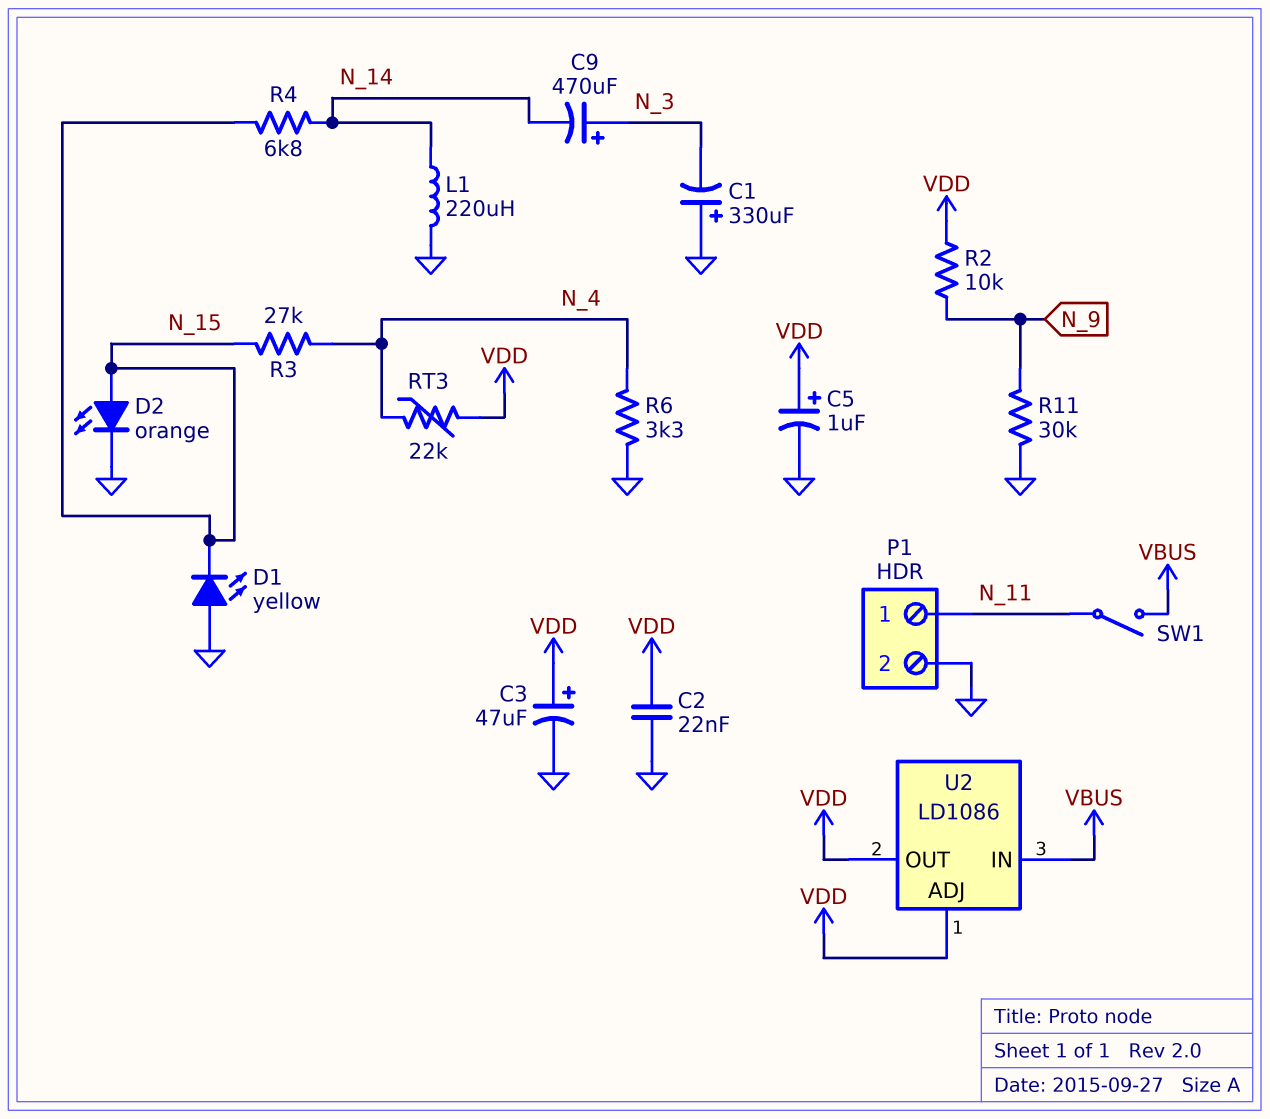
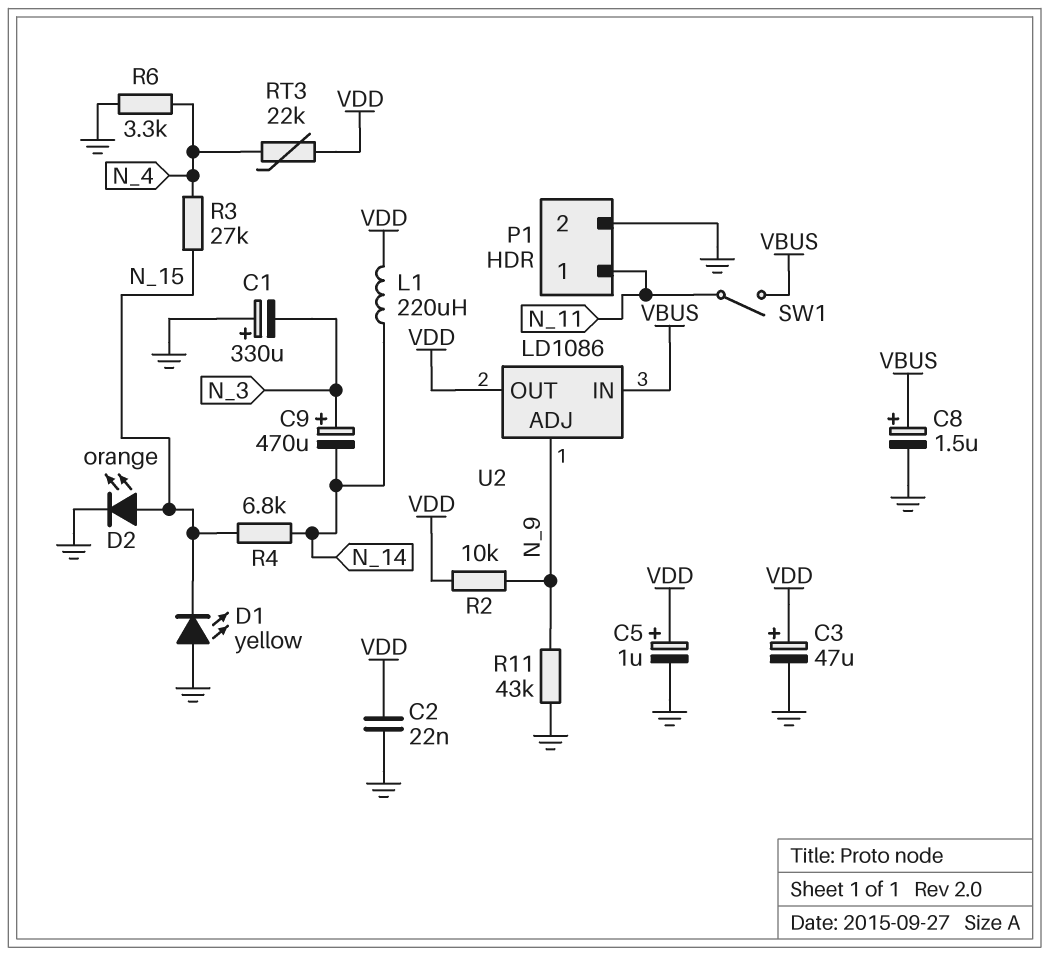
C8: none -> 1.5uF (plus VBUS, minus GND)
L1: 220uH (GND, N_14) -> 220uH (N_14, VDD)
R11: 30k (GND, N_9) -> 43k (GND, N_9)
U2 pin ADJ: VDD -> N_9

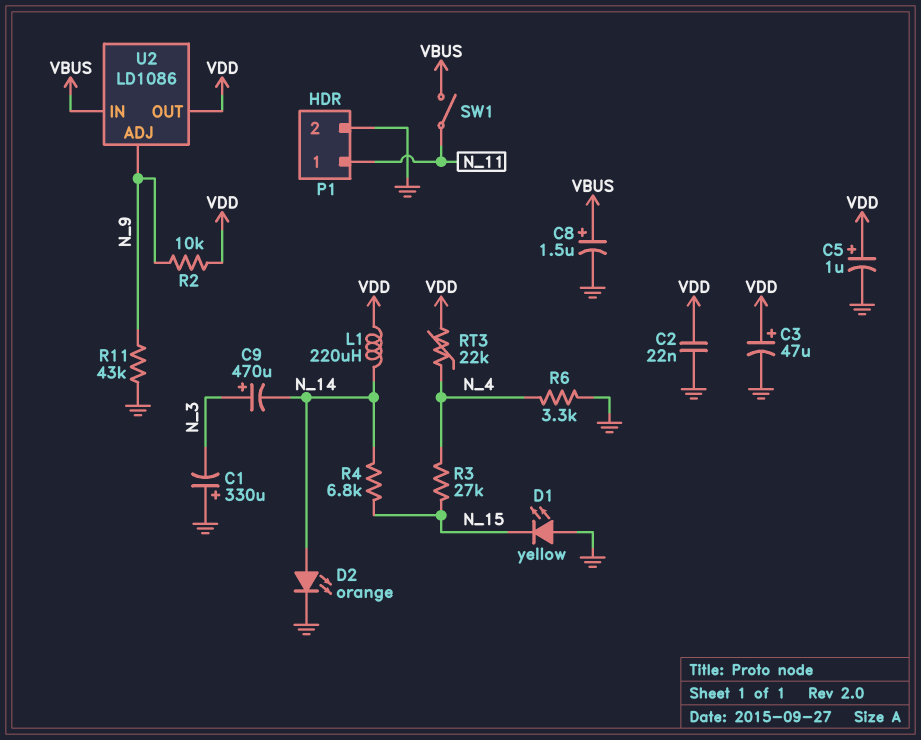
D2: LED orange (A N_15, K GND) -> LED orange (A N_14, K GND)

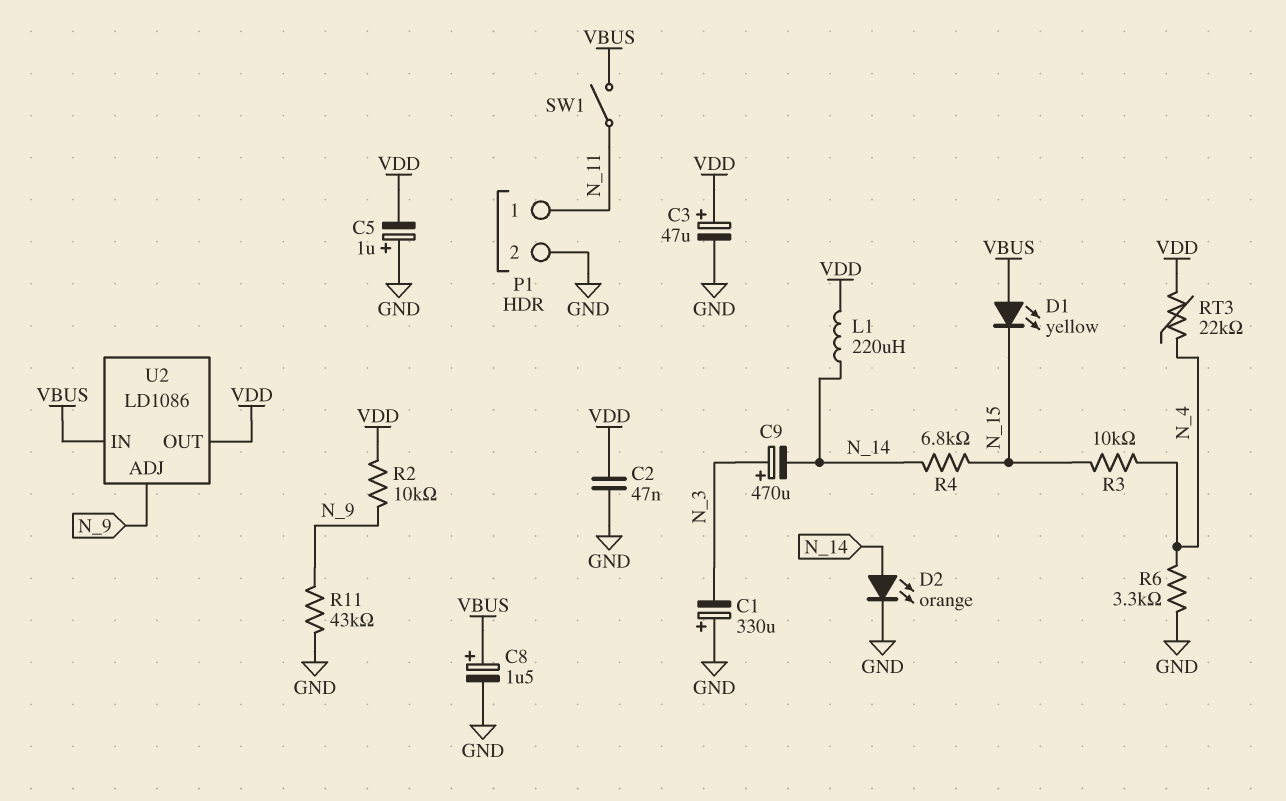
C2: 22nF (GND, VDD) -> 47nF (GND, VDD)
C5: 1uF (plus VDD, minus GND) -> 1uF (plus GND, minus VDD)
D1: LED yellow (A GND, K N_15) -> LED yellow (A VBUS, K N_15)
R3: 27k (N_4, N_15) -> 10k (N_4, N_15)

